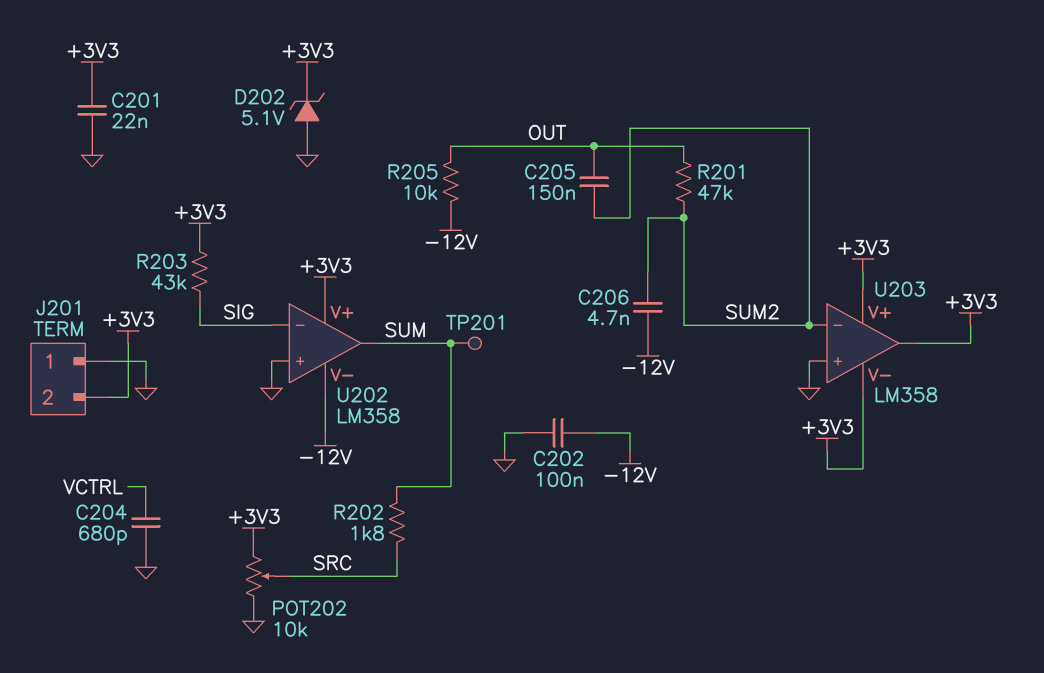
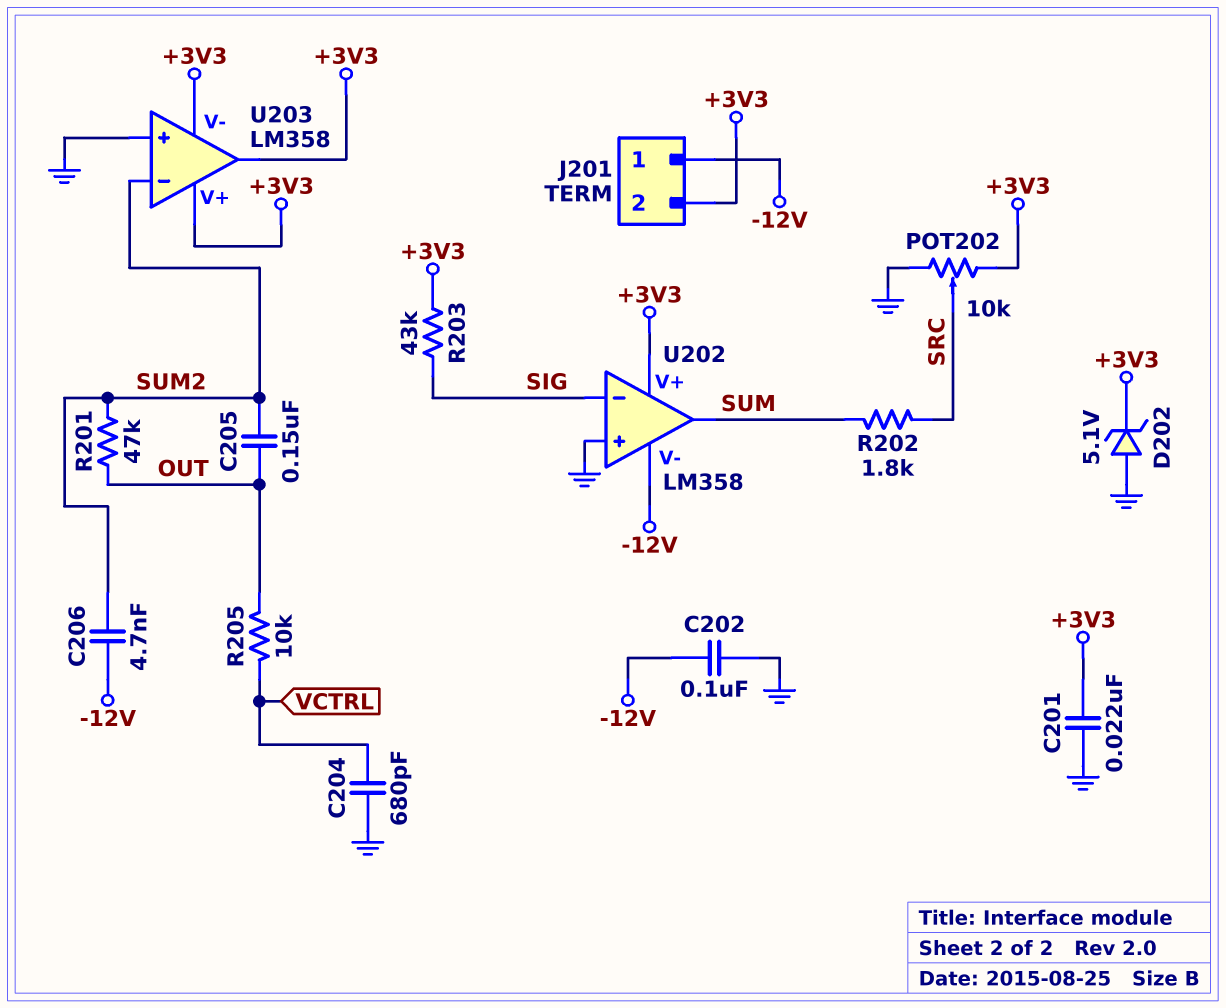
J201 pin 1: GND -> -12V
R205: 10k (-12V, OUT) -> 10k (OUT, VCTRL)
TP201: test point (SUM) -> none

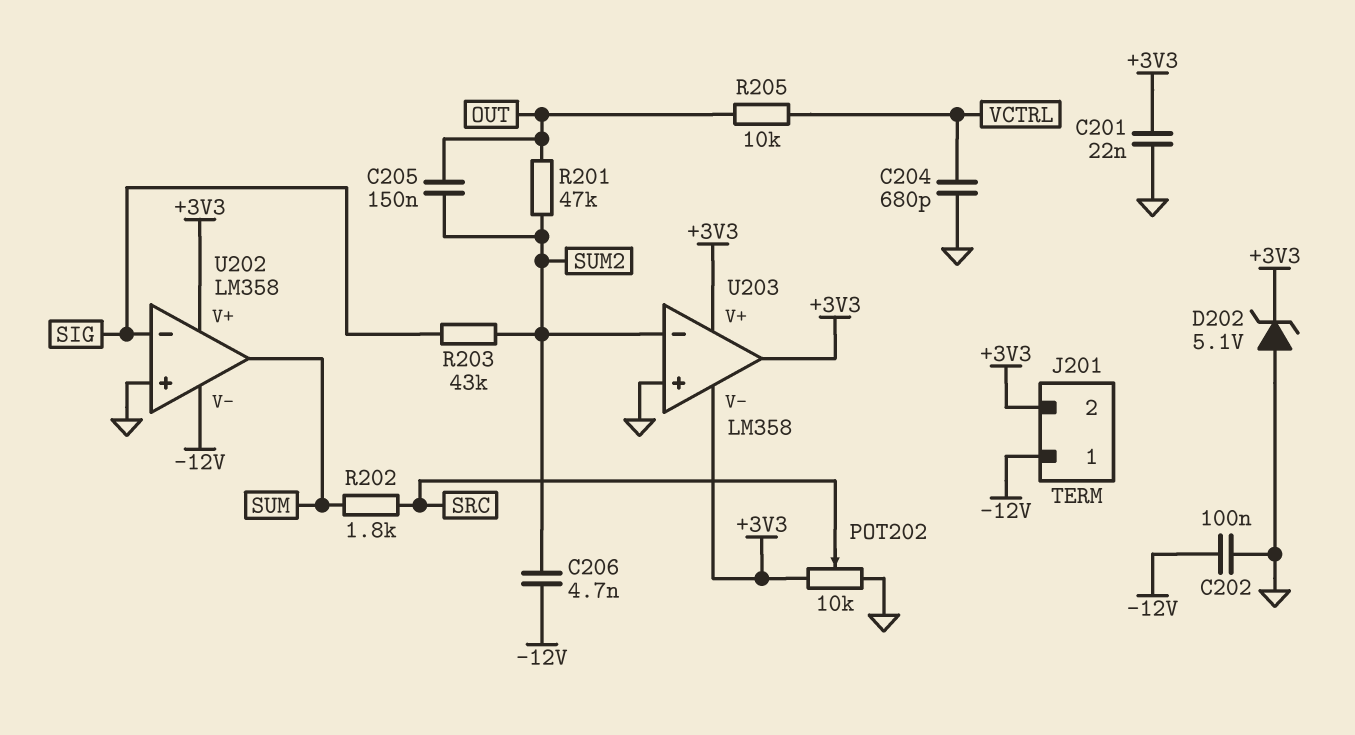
R203: 43k (+3V3, SIG) -> 43k (SIG, SUM2)

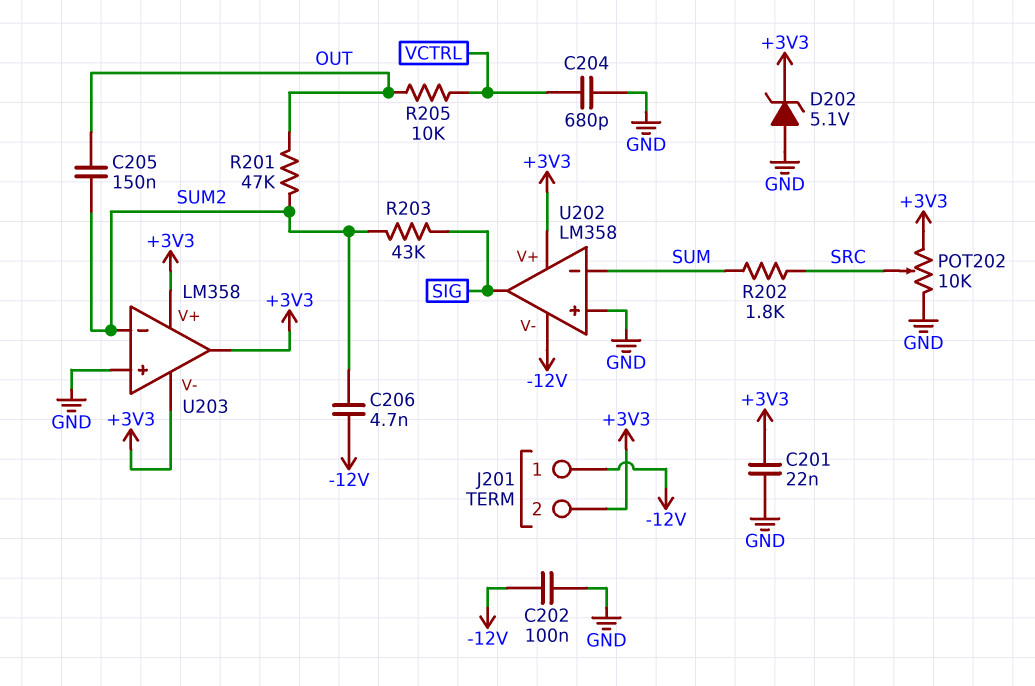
U202 pin in-: SIG -> SUM
U202 pin out: SUM -> SIG

